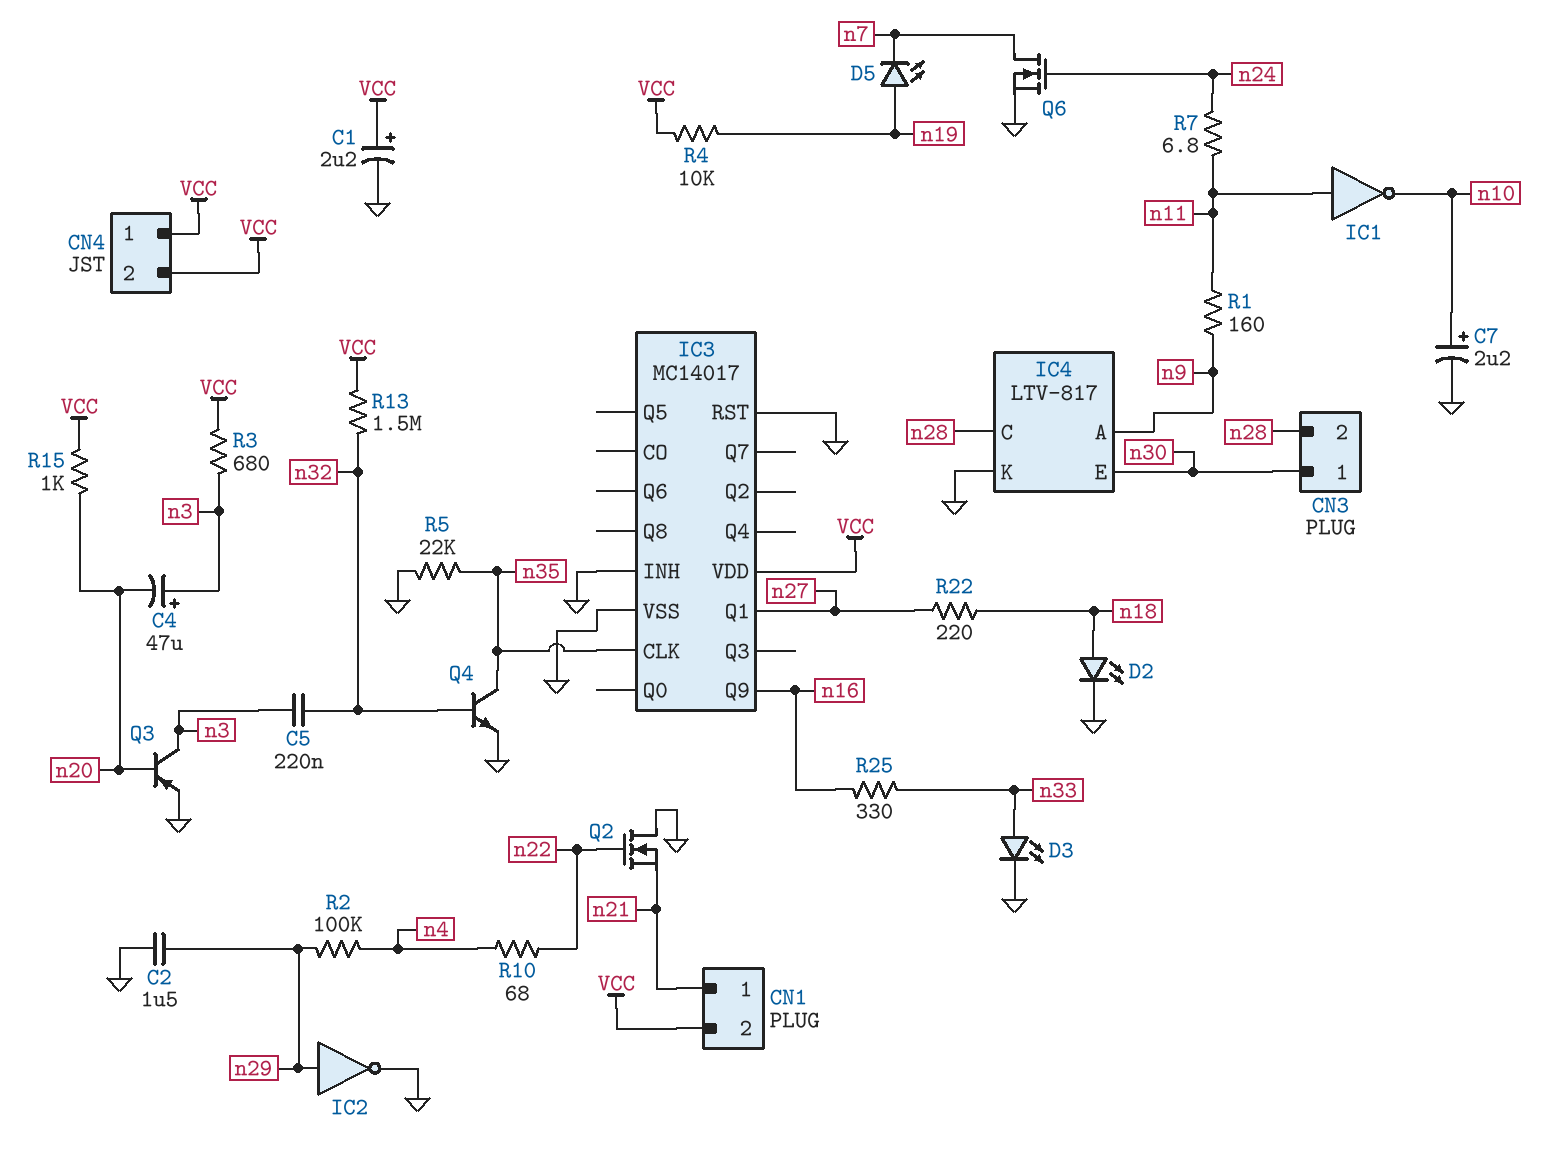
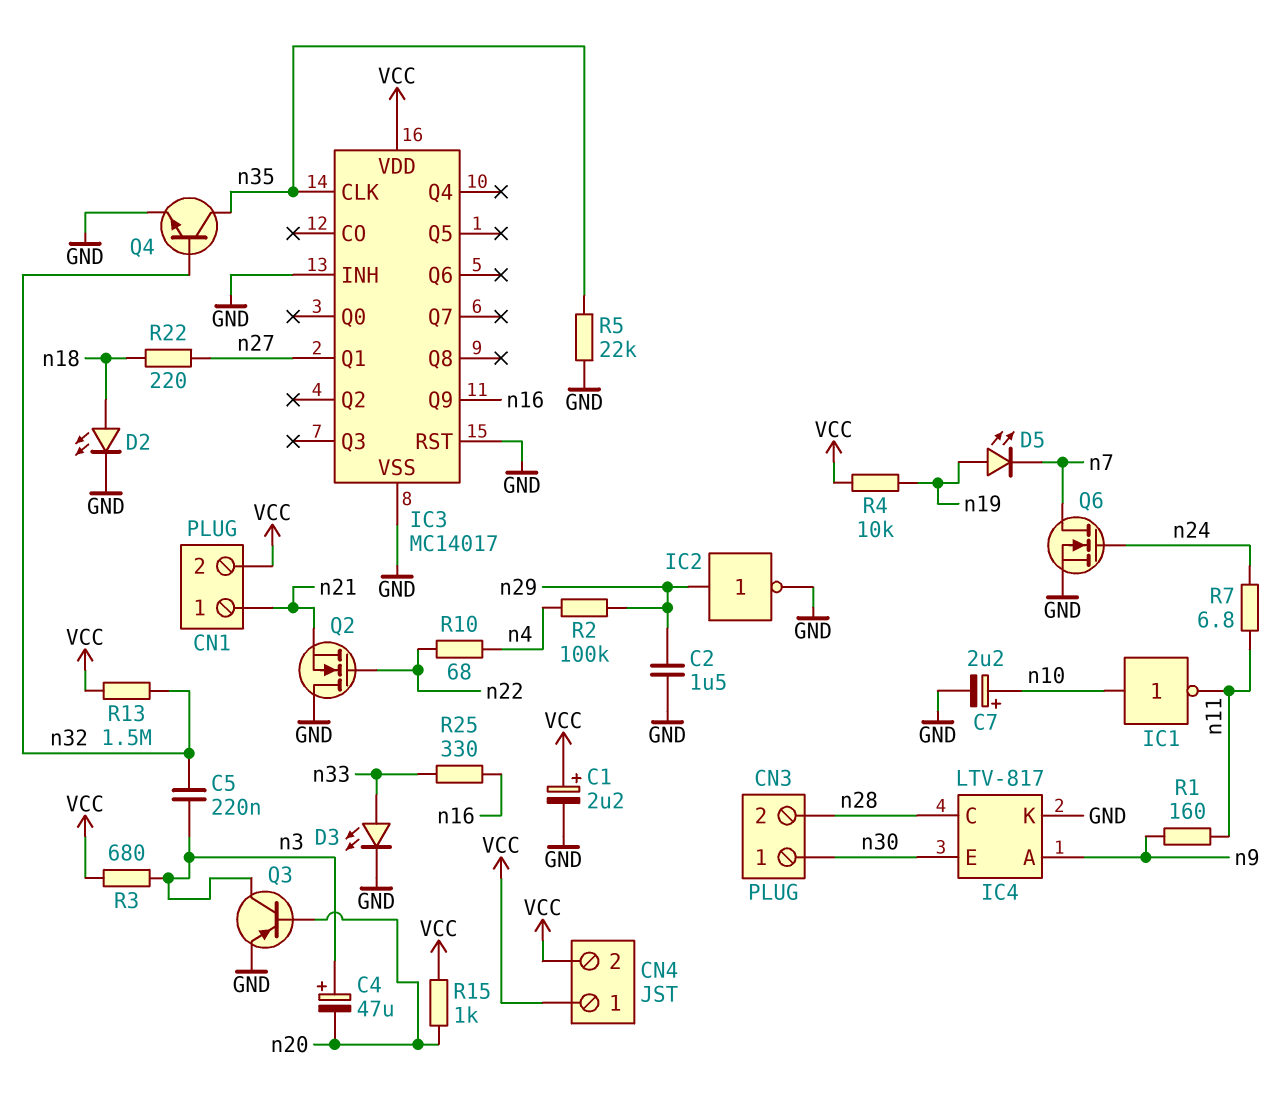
IC1: NOT (in n11, out n10) -> NOT (in n10, out n11)

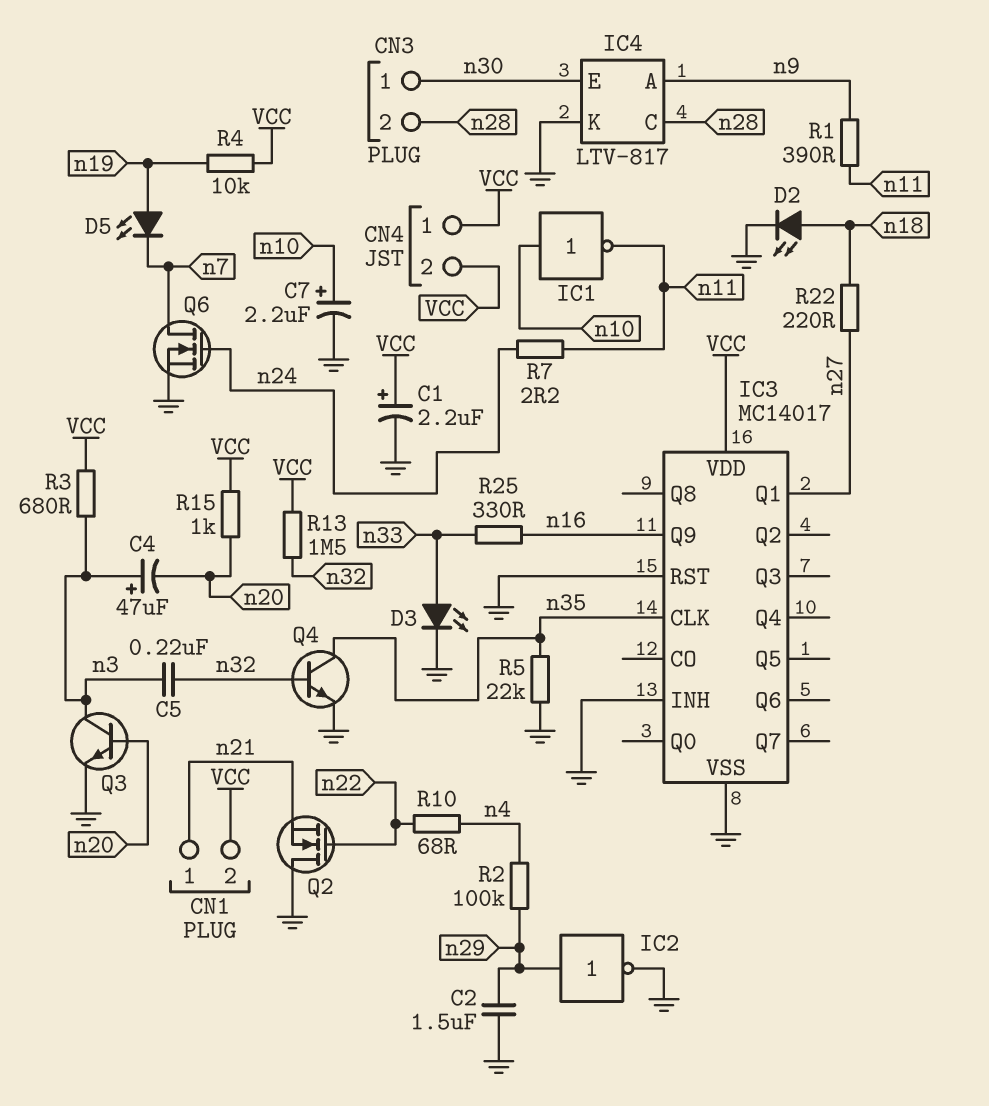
Q3: PNP (B n20, C n3, E GND) -> NPN (B n20, C n3, E GND)
R1: 160 (n9, n11) -> 390 (n9, n11)
R7: 6.8 (n11, n24) -> 2.2 (n11, n24)

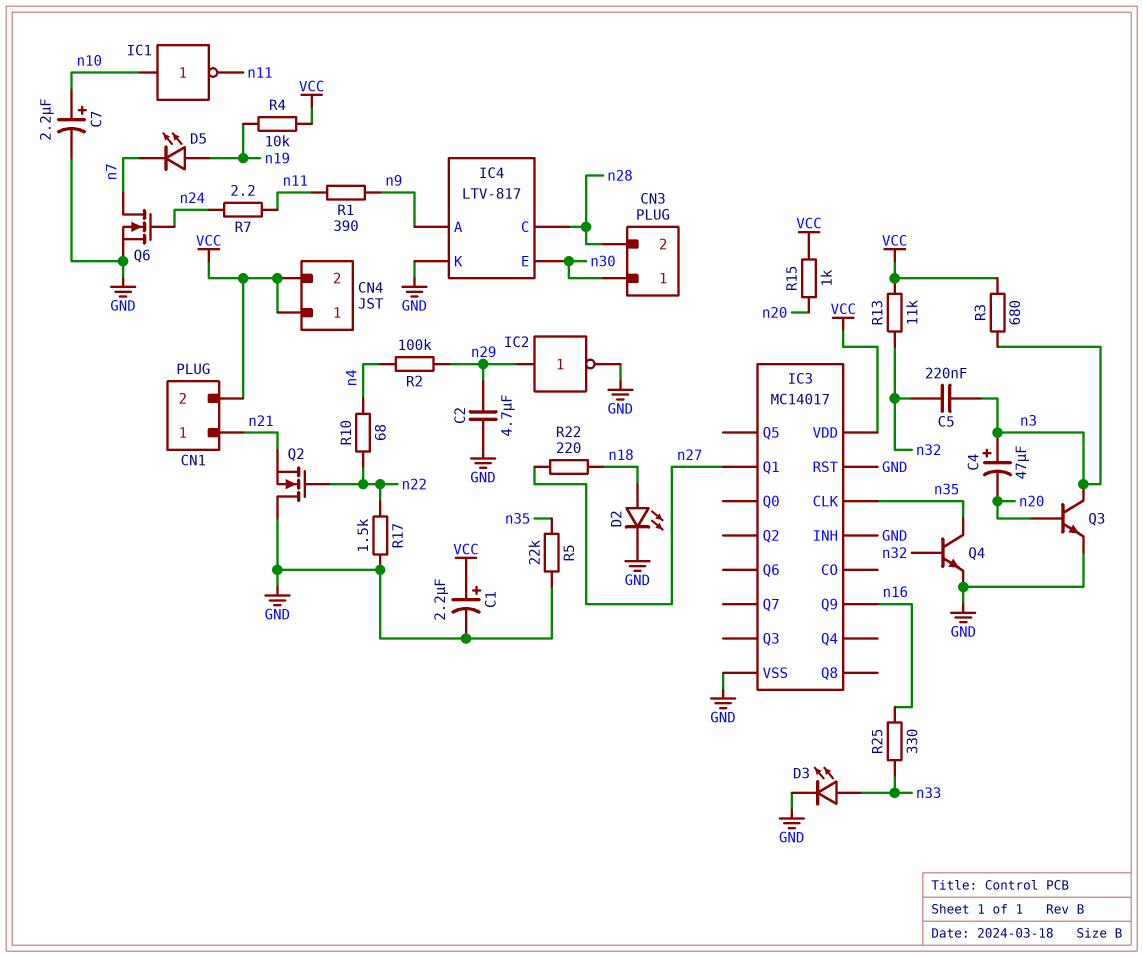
C2: 1.5uF (GND, n29) -> 4.7uF (GND, n29)
R13: 1.5M (VCC, n32) -> 11k (VCC, n32)
R17: none -> 1.5k (GND, n22)

